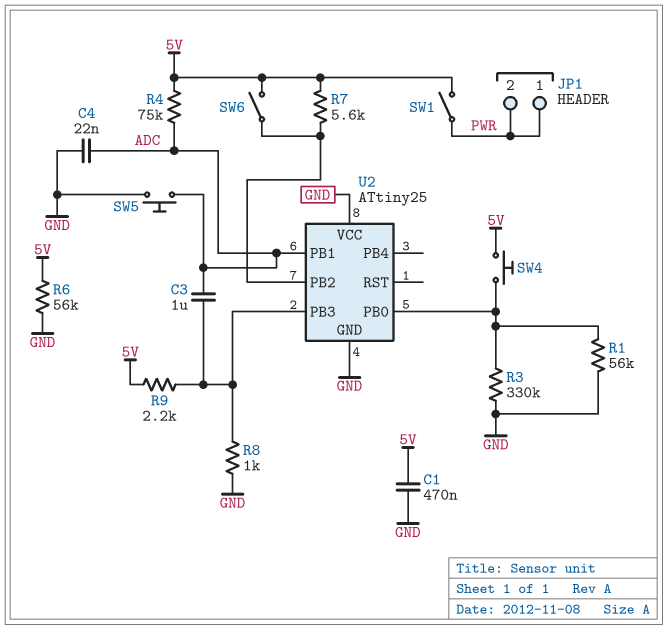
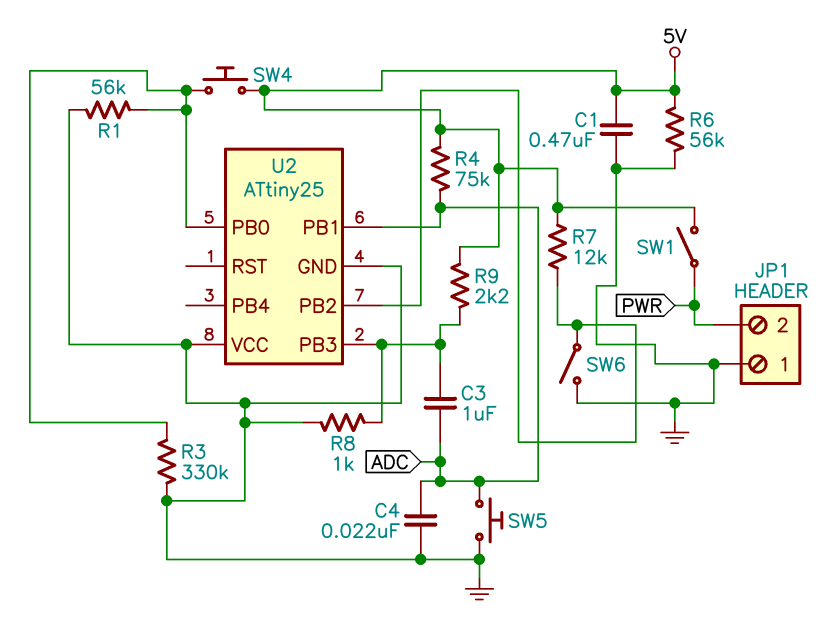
JP1 pin 1: PWR -> GND
R7: 5.6k (5V, U2/PB2) -> 12k (5V, U2/PB2)
SW6: switch (5V, U2/PB2) -> switch (GND, U2/PB2)

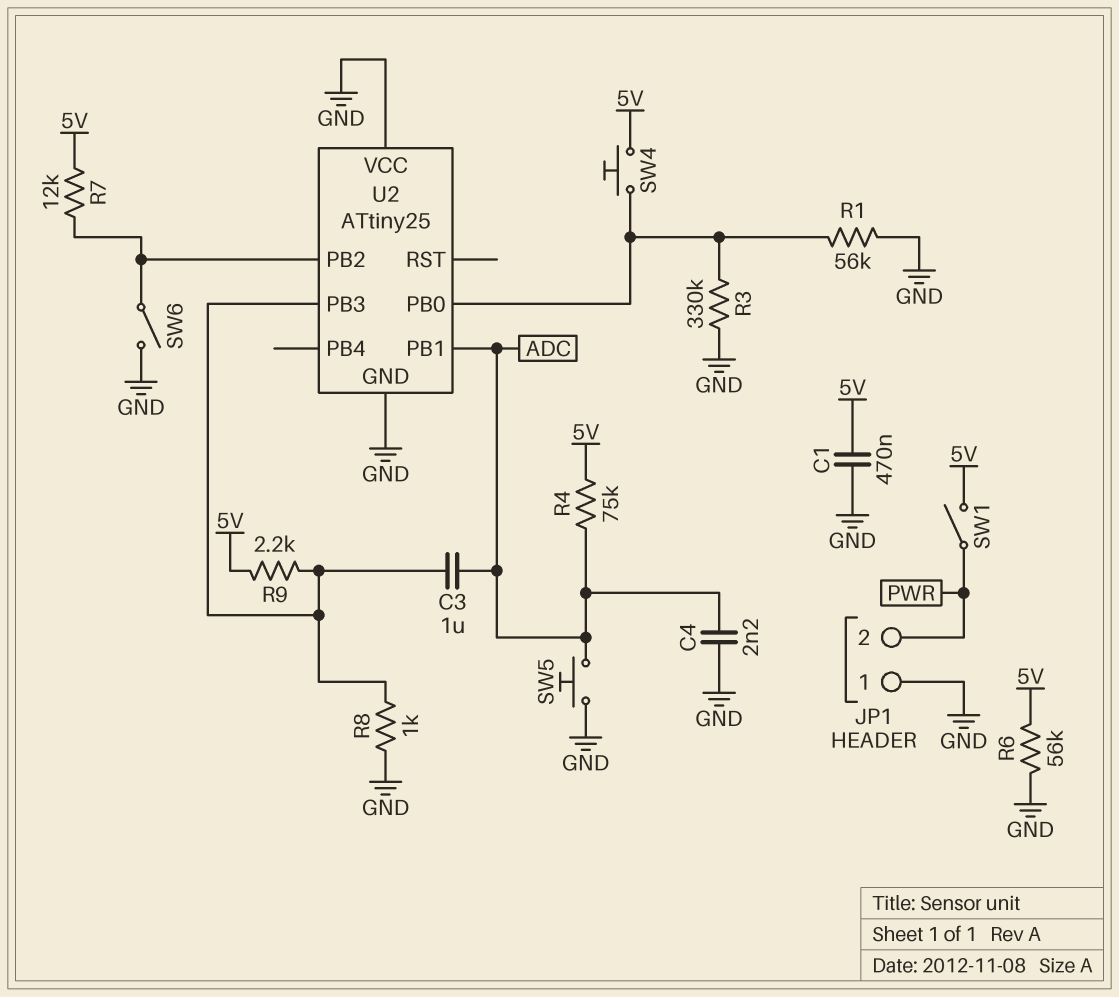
C4: 22nF (ADC, GND) -> 2.2nF (ADC, GND)

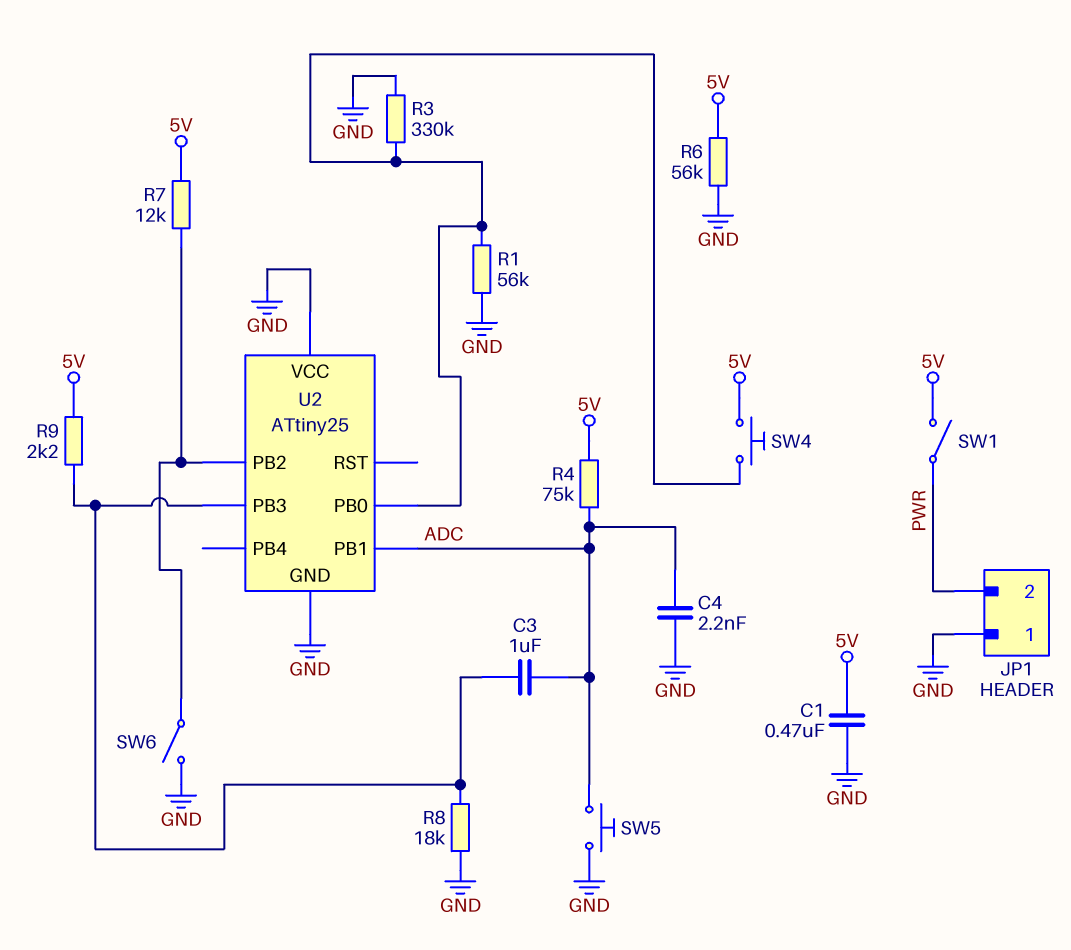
R8: 1k (GND, U2/PB3) -> 18k (GND, U2/PB3)

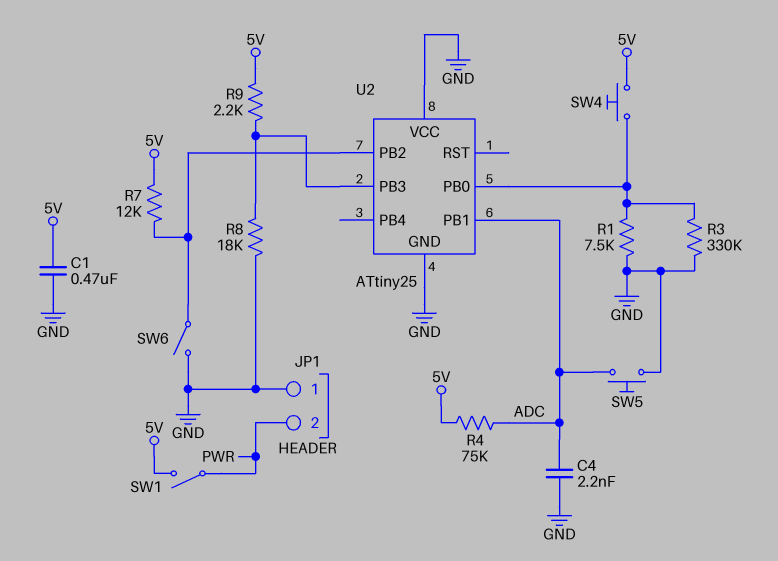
C3: 1uF (ADC, U2/PB3) -> none
R1: 56k (GND, U2/PB0) -> 7.5k (GND, U2/PB0)
R6: 56k (5V, GND) -> none

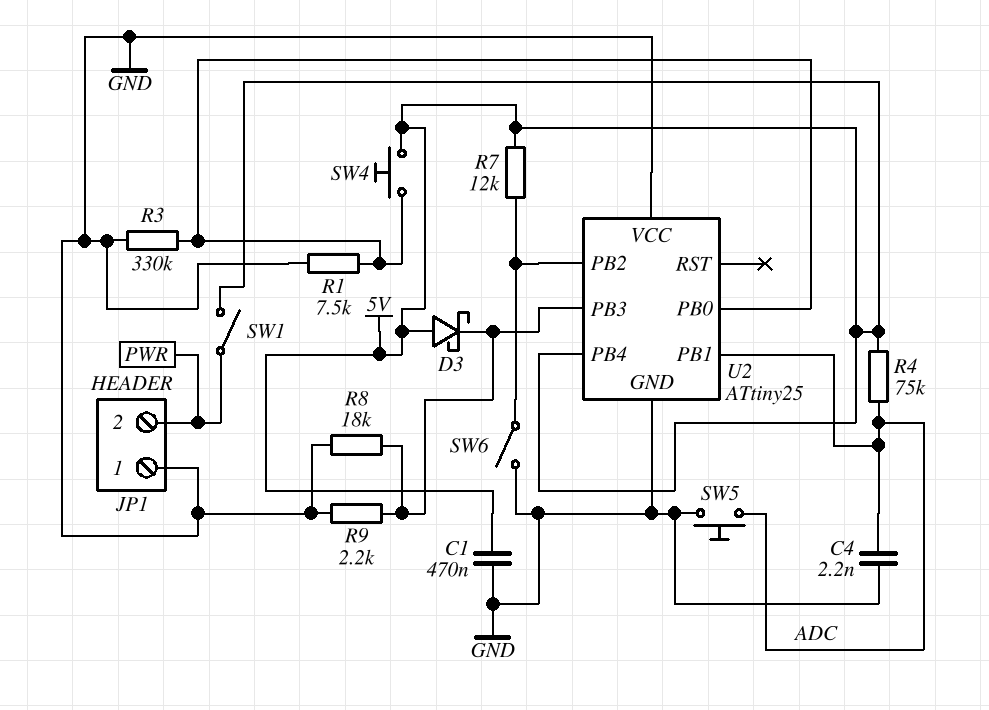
D3: none -> schottky (A 5V, K U2/PB3)
R9: 2.2k (5V, U2/PB3) -> 2.2k (GND, U2/PB3)
U2 pin PB4: none -> 5V

